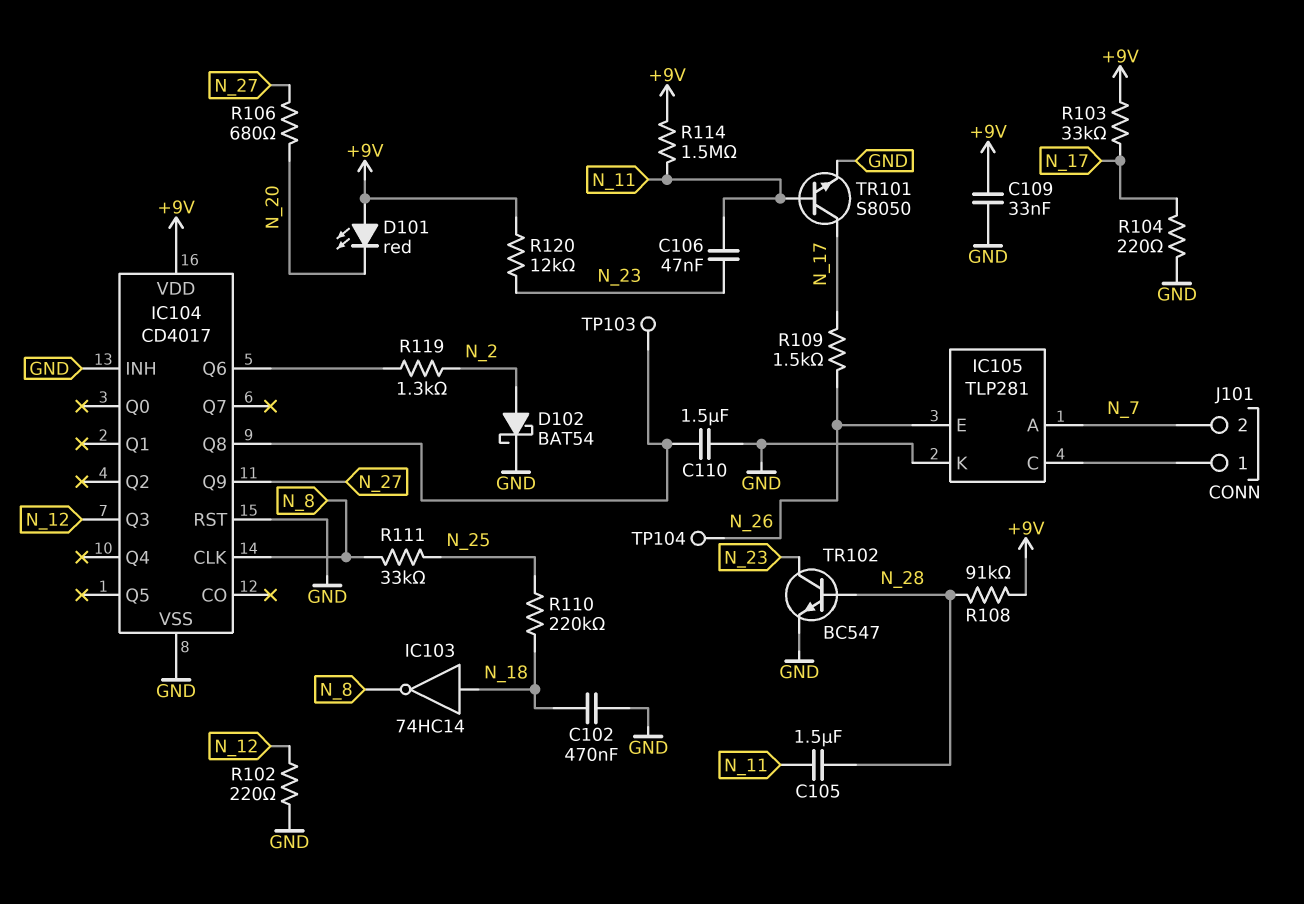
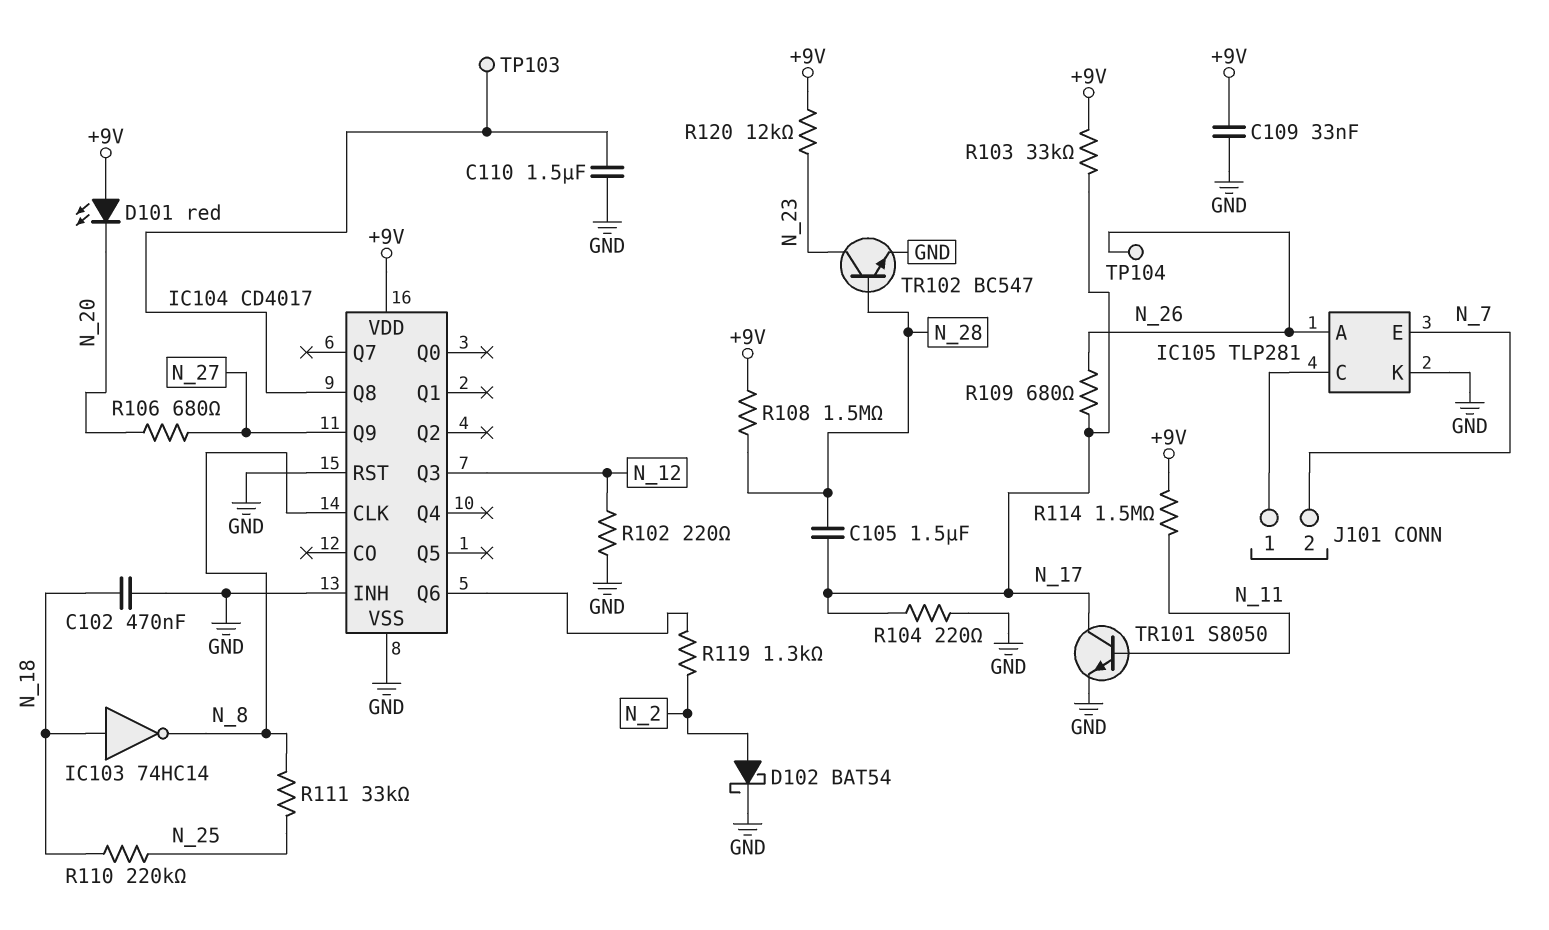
C105: 1.5uF (N_11, N_28) -> 1.5uF (N_17, N_28)
C106: 47nF (N_11, N_23) -> none
IC105 pin A: N_7 -> N_26
IC105 pin E: N_26 -> N_7
R108: 91k (+9V, N_28) -> 1.5M (+9V, N_28)
R109: 1.5k (N_17, N_26) -> 680 (N_17, N_26)

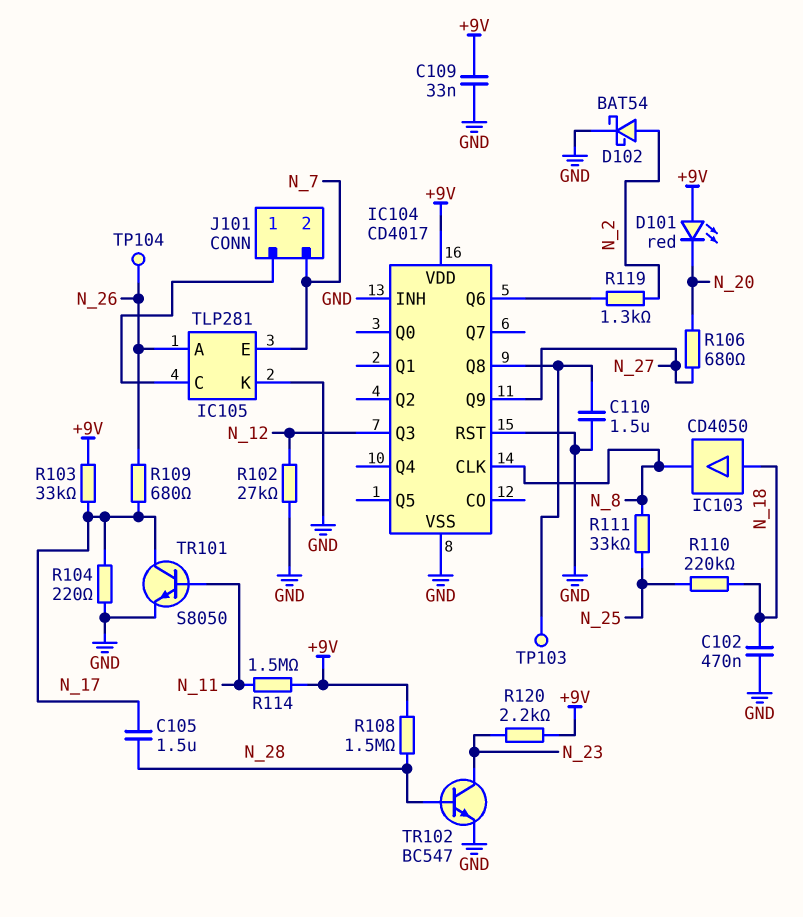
IC103: NOT 74HC14 (in N_18, out N_8) -> buffer CD4050 (in N_18, out N_8)
R102: 220 (GND, N_12) -> 27k (GND, N_12)
R120: 12k (+9V, N_23) -> 2.2k (+9V, N_23)

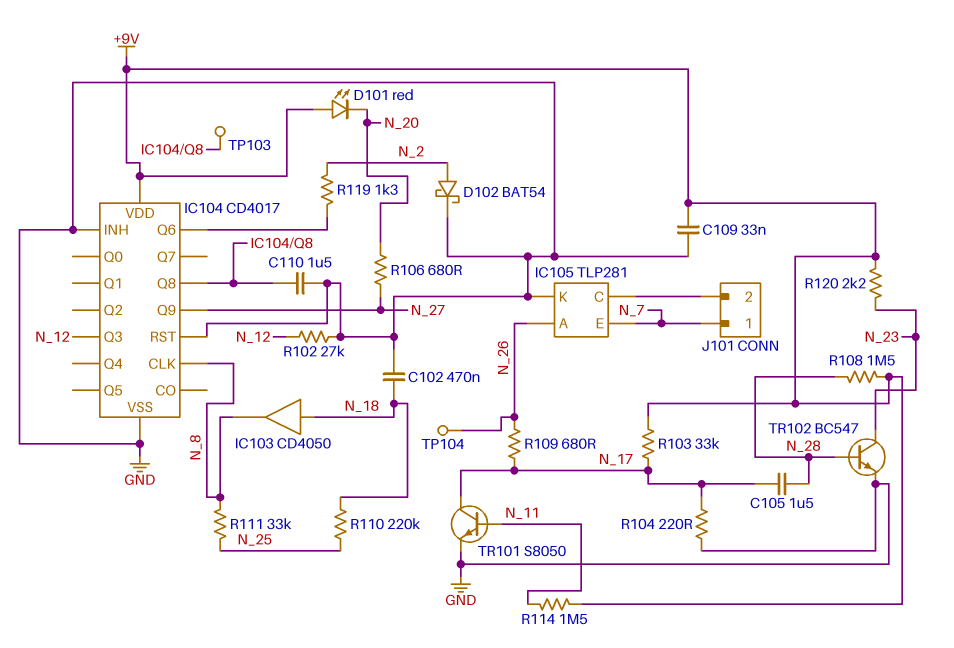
J101 pin 1: IC105/C -> N_7
J101 pin 2: N_7 -> IC105/C

